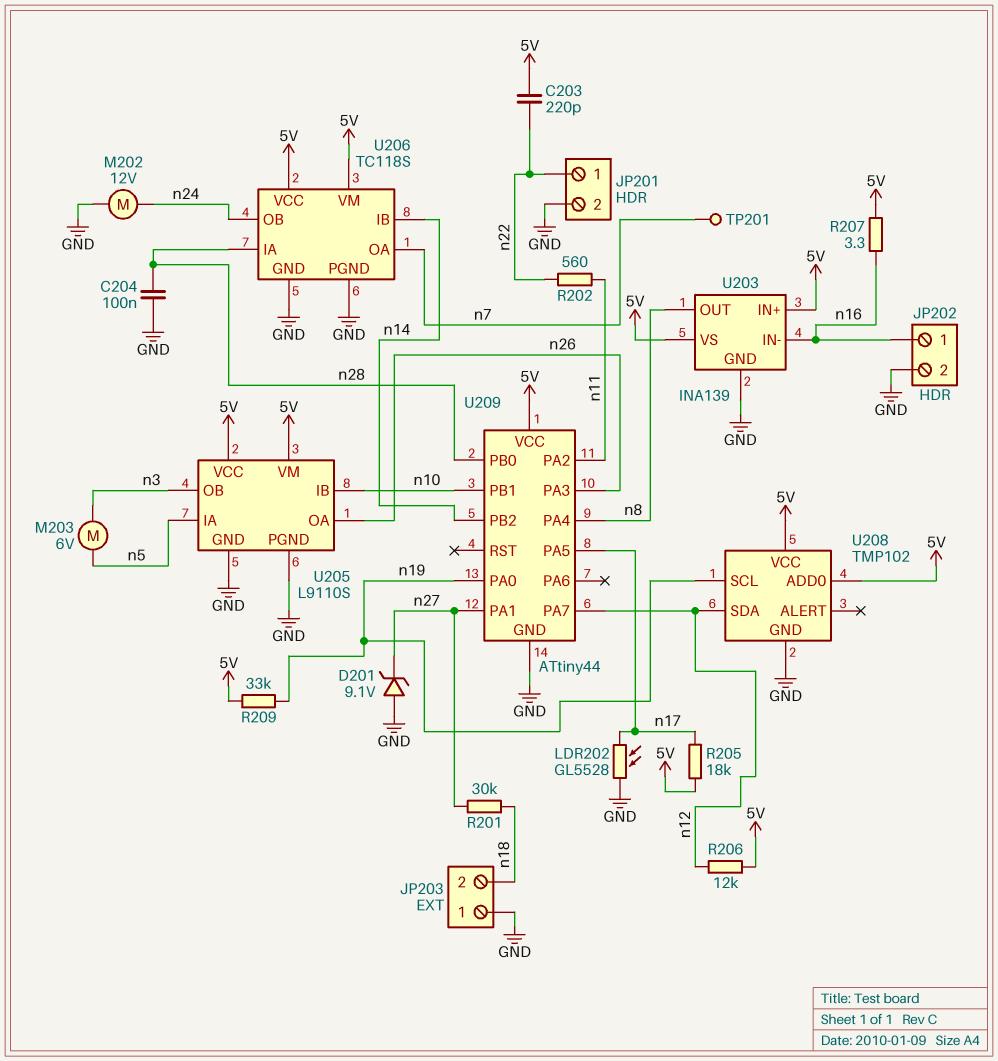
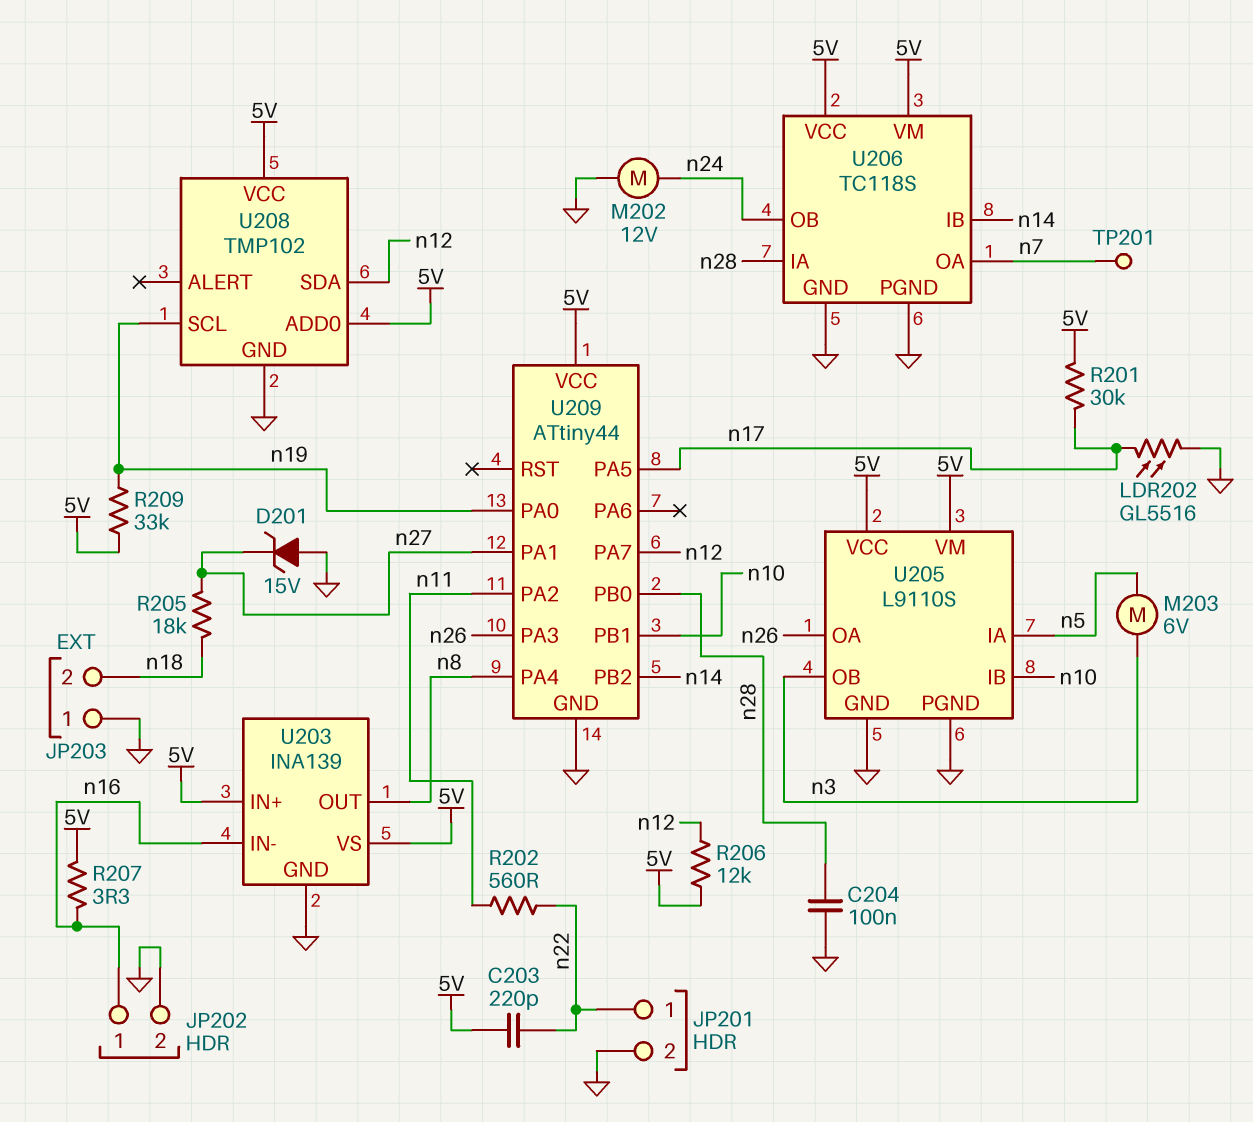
D201: zener 9.1V (A GND, K n27) -> zener 15V (A GND, K n27)
LDR202: GL5528 (GND, n17) -> GL5516 (GND, n17)
R201: 30k (n18, n27) -> 30k (5V, n17)
R205: 18k (5V, n17) -> 18k (n18, n27)

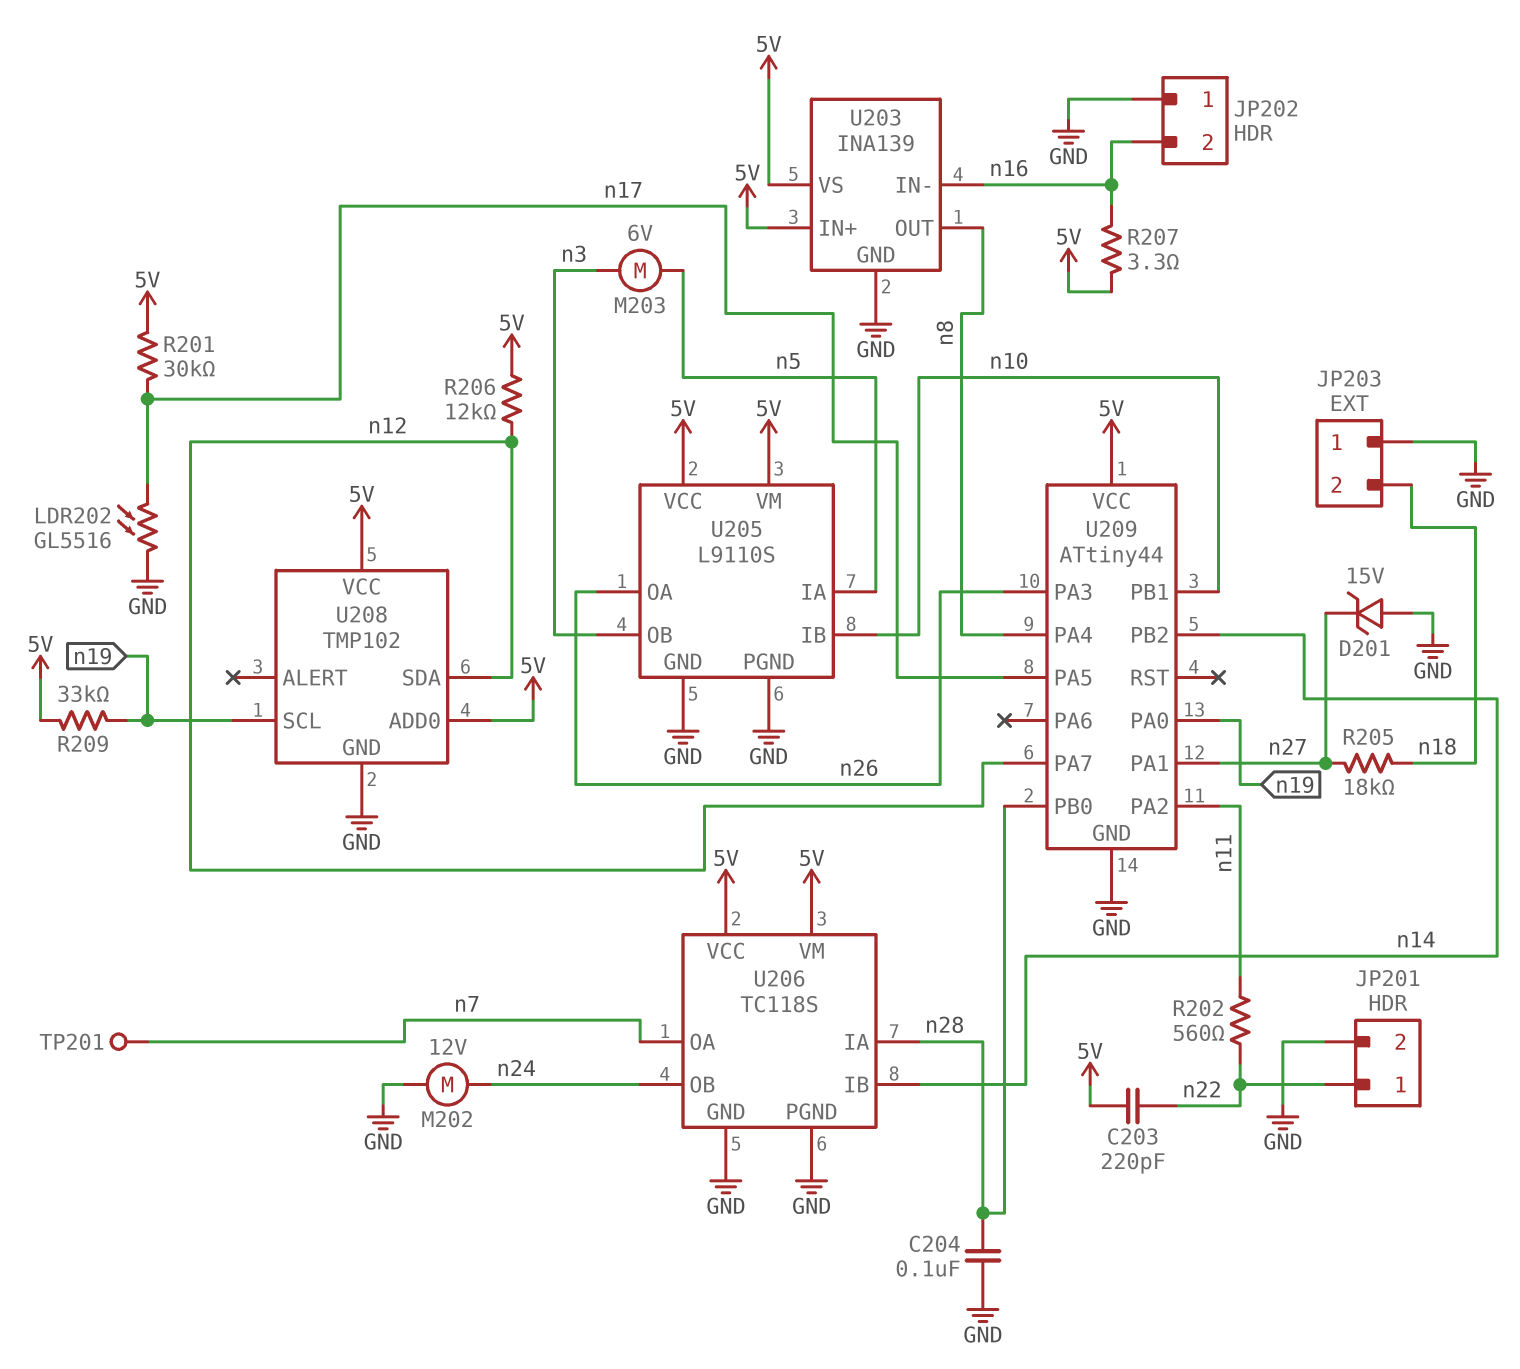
JP202 pin 1: n16 -> GND
JP202 pin 2: GND -> n16

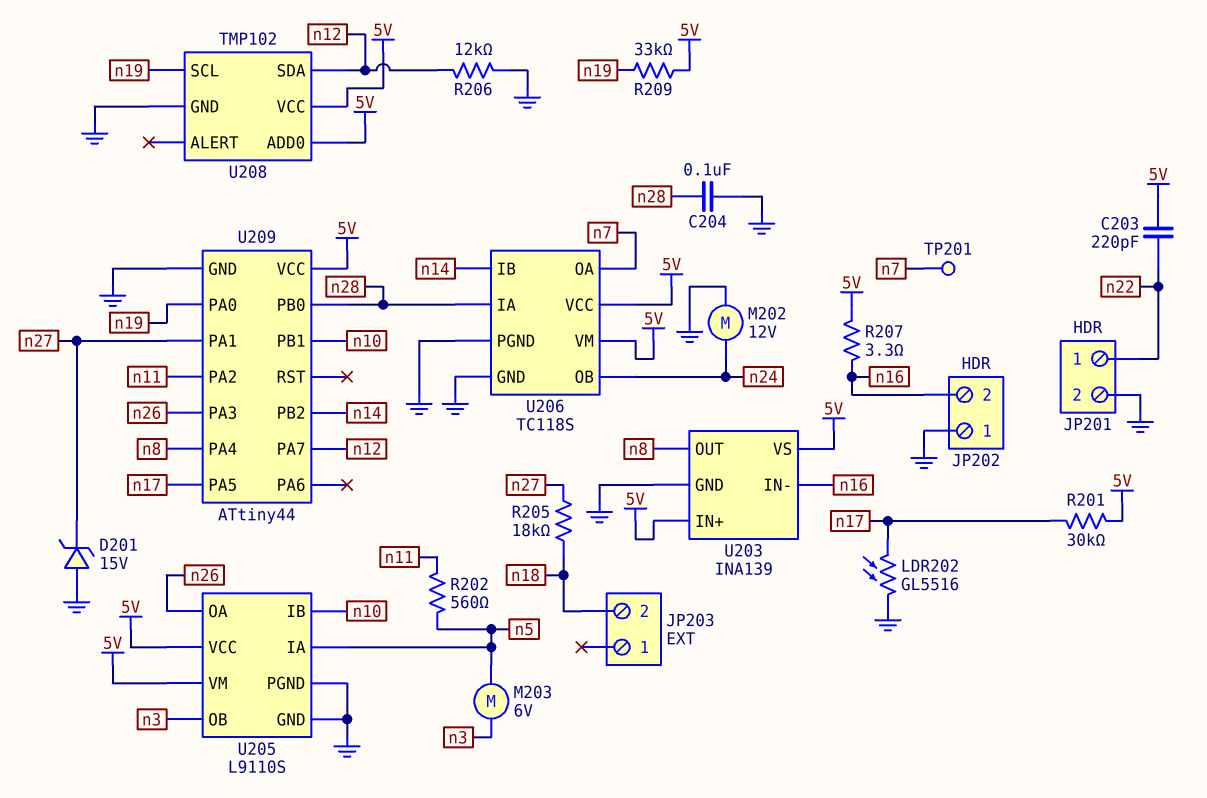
JP203 pin 1: GND -> none
R202: 560 (n11, n22) -> 560 (n5, n11)
R206: 12k (5V, n12) -> 12k (GND, n12)

